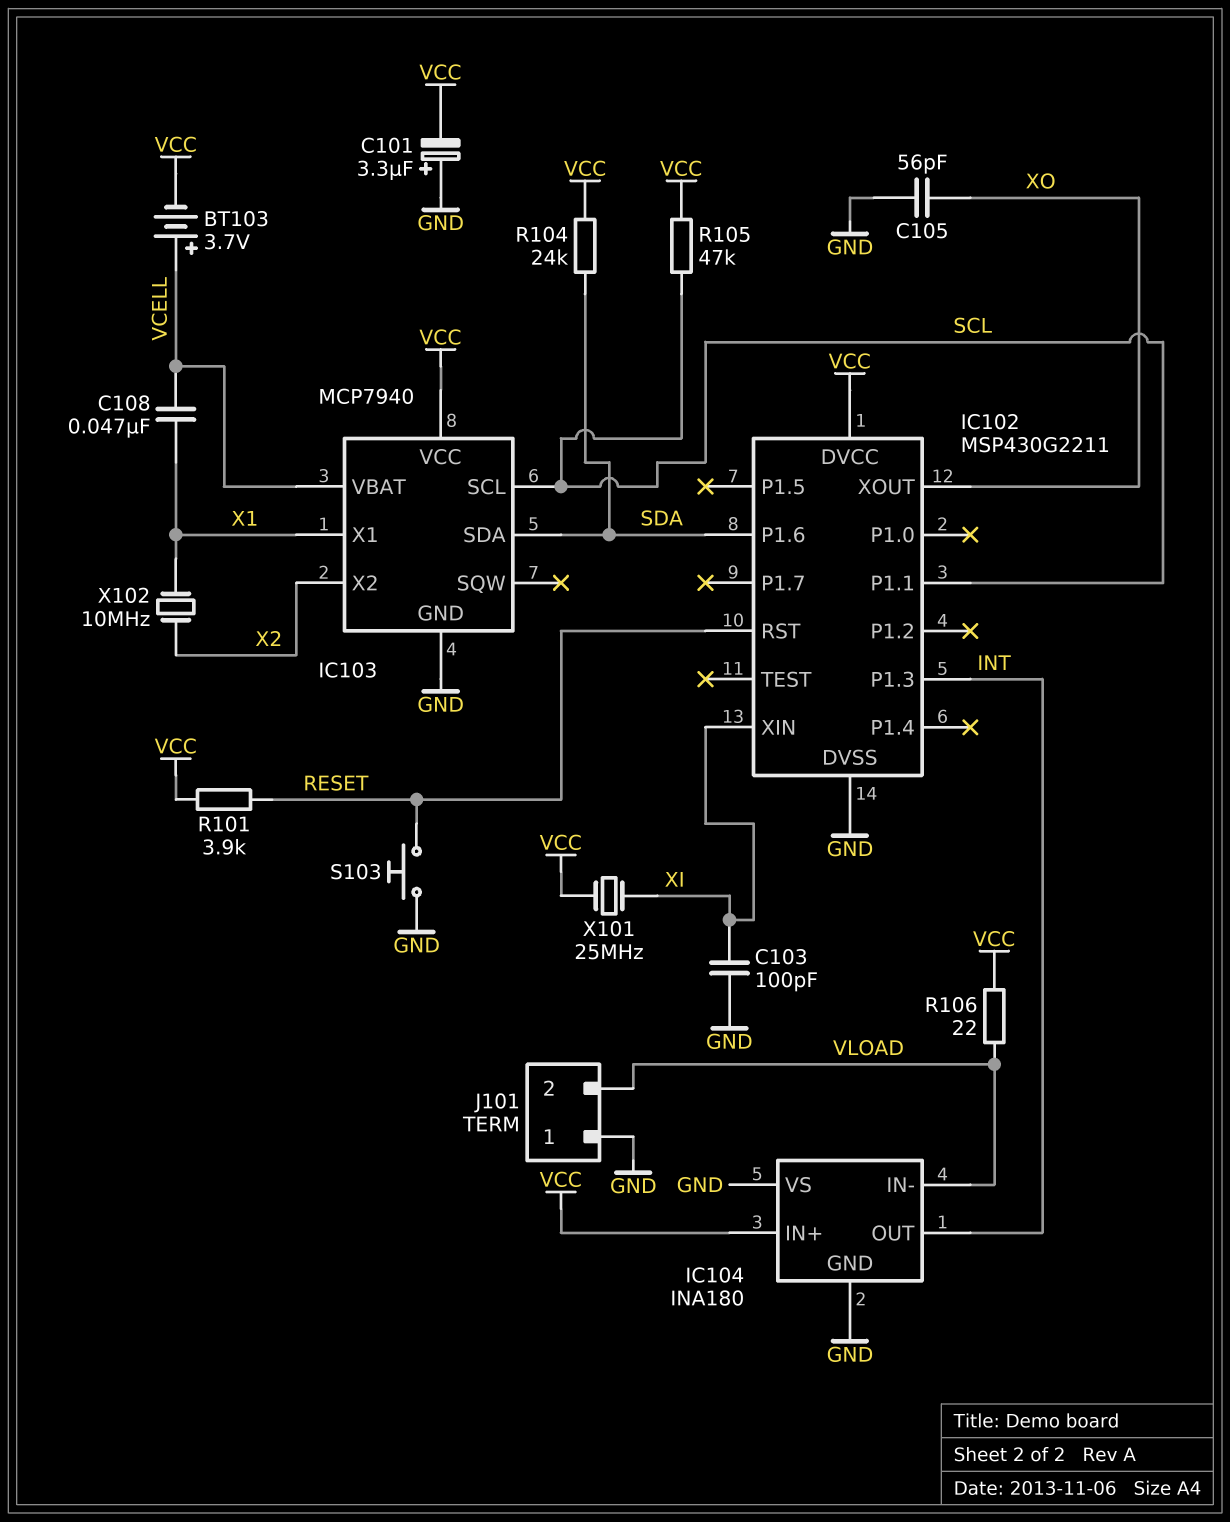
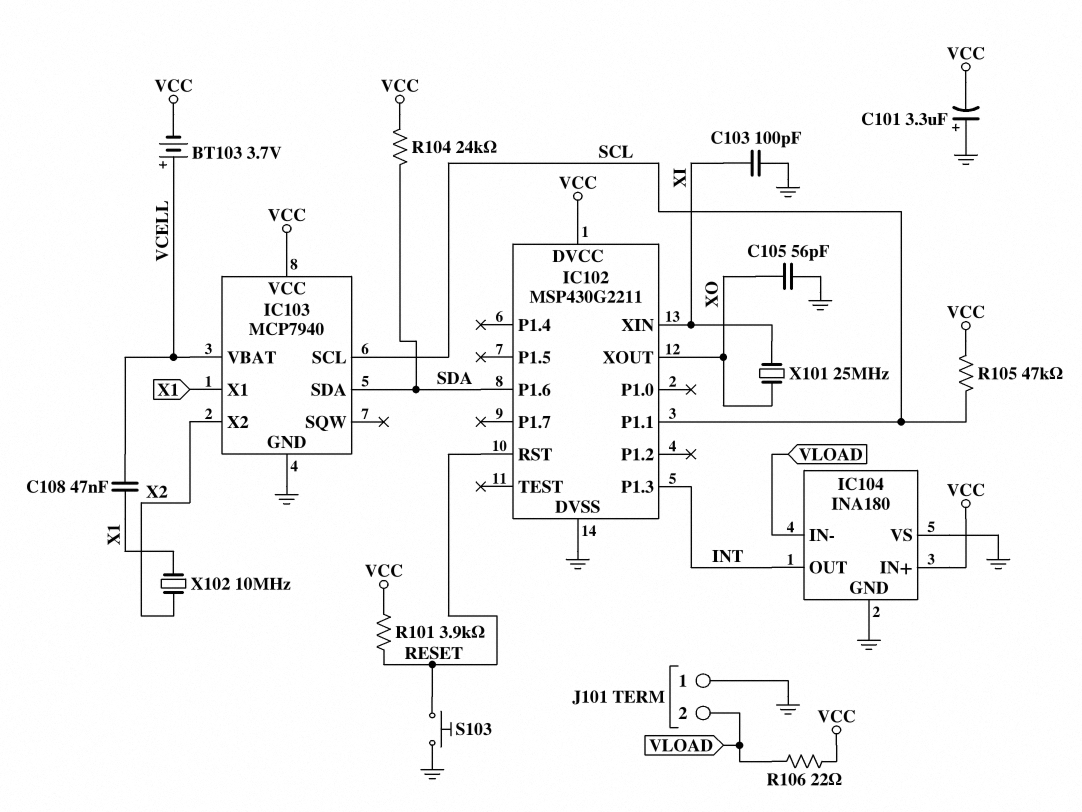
X101: 25MHz (VCC, XI) -> 25MHz (XI, XO)

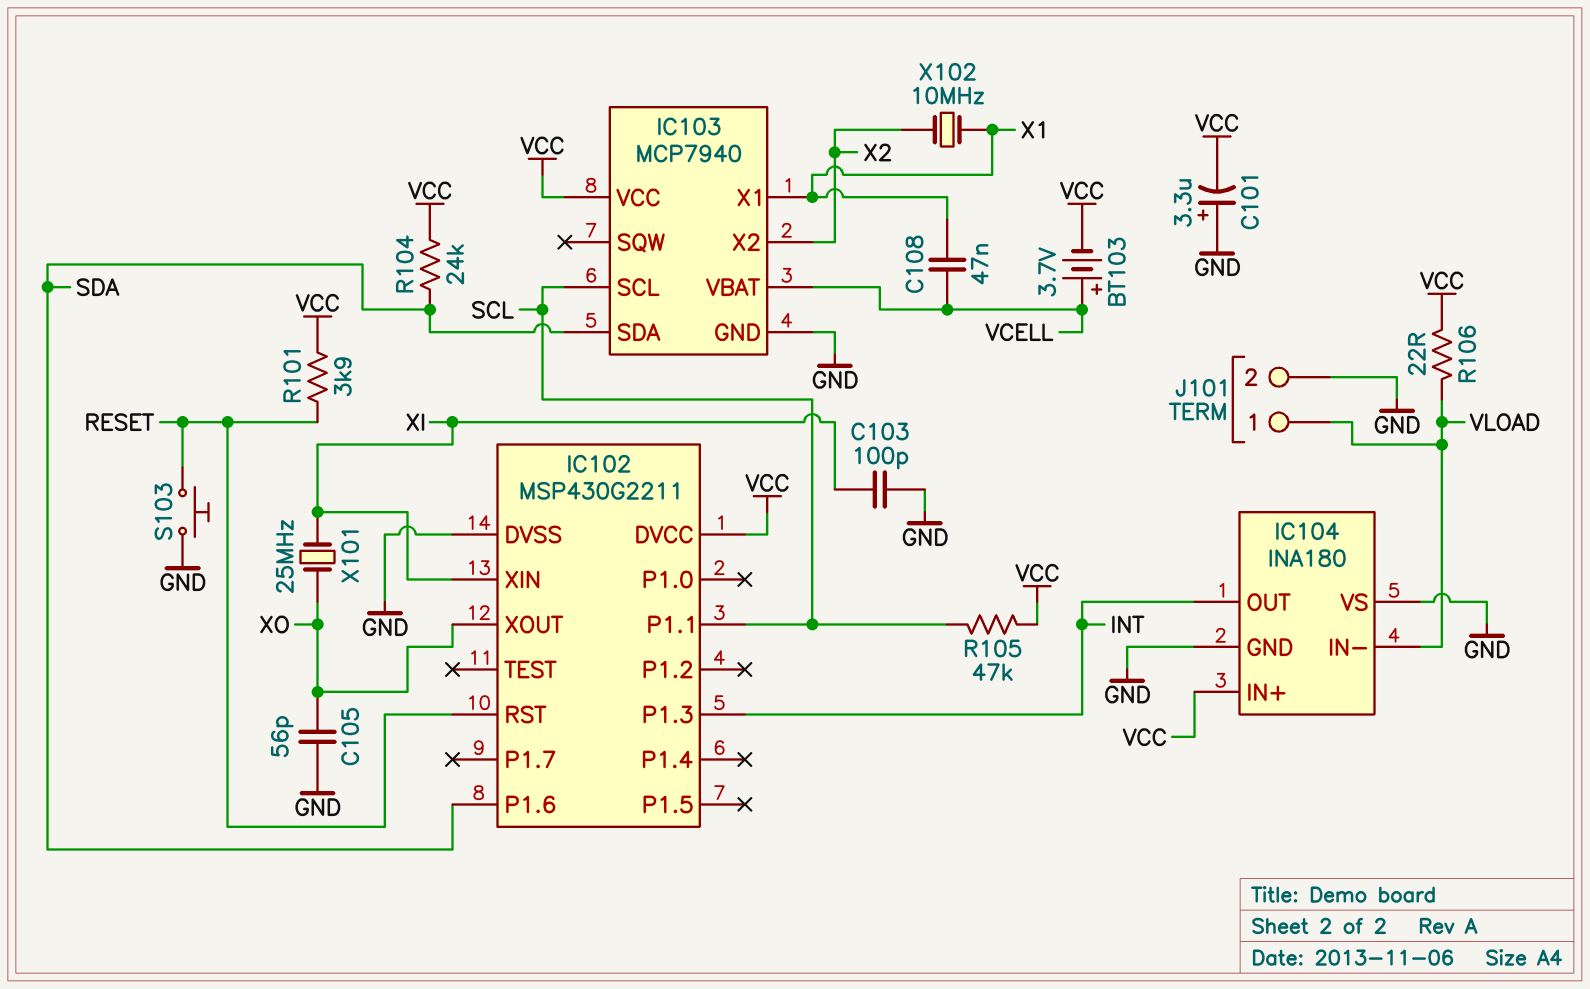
J101 pin 1: GND -> VLOAD
J101 pin 2: VLOAD -> GND

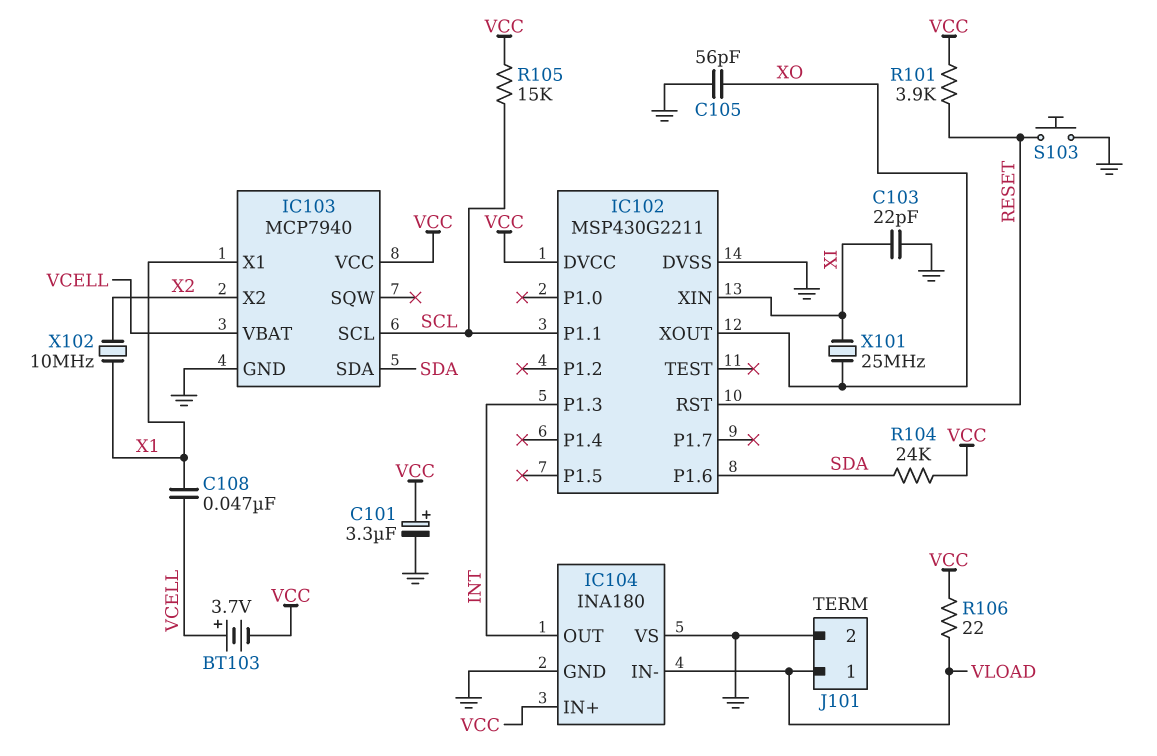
C101: 3.3uF (plus GND, minus VCC) -> 3.3uF (plus VCC, minus GND)
C103: 100pF (GND, XI) -> 22pF (GND, XI)
R105: 47k (SCL, VCC) -> 15k (SCL, VCC)

